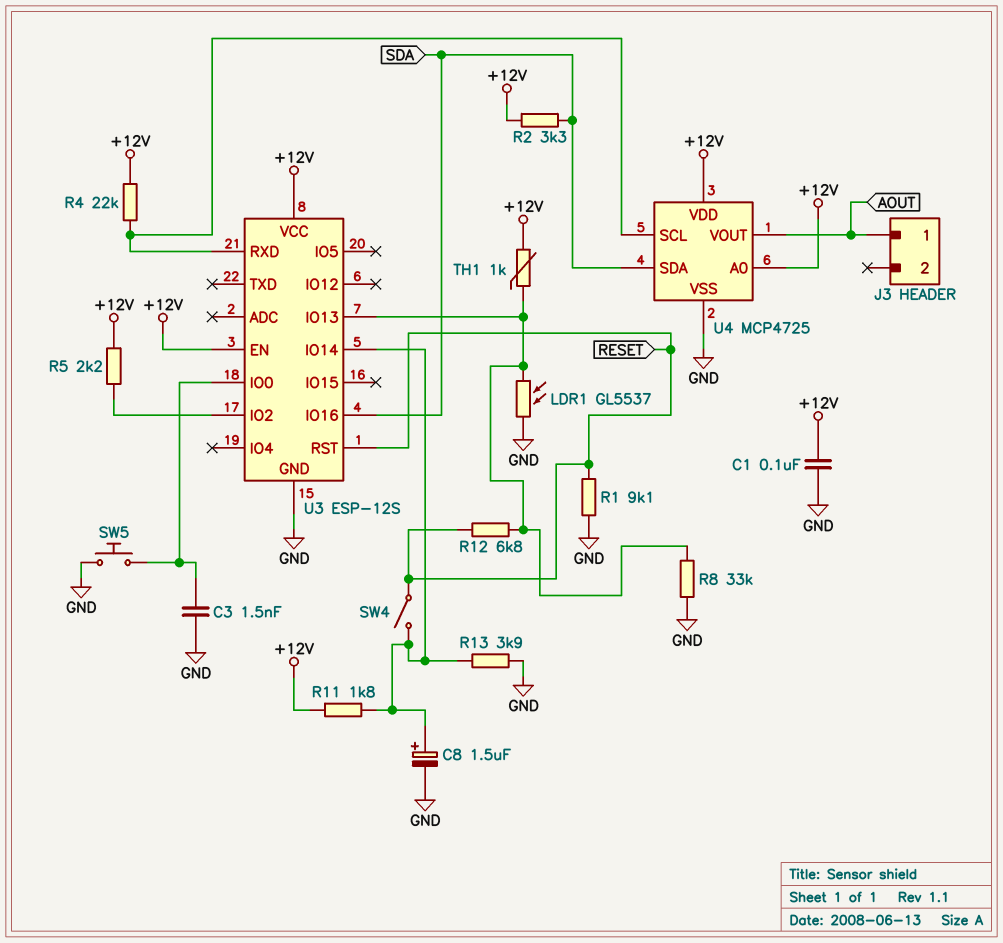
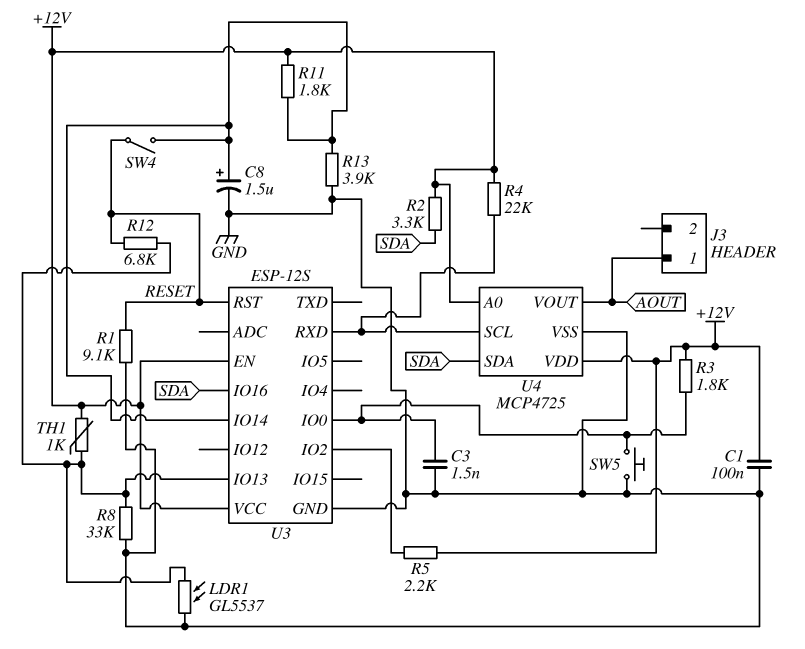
R3: none -> 1.8k (+12V, U3/IO0)

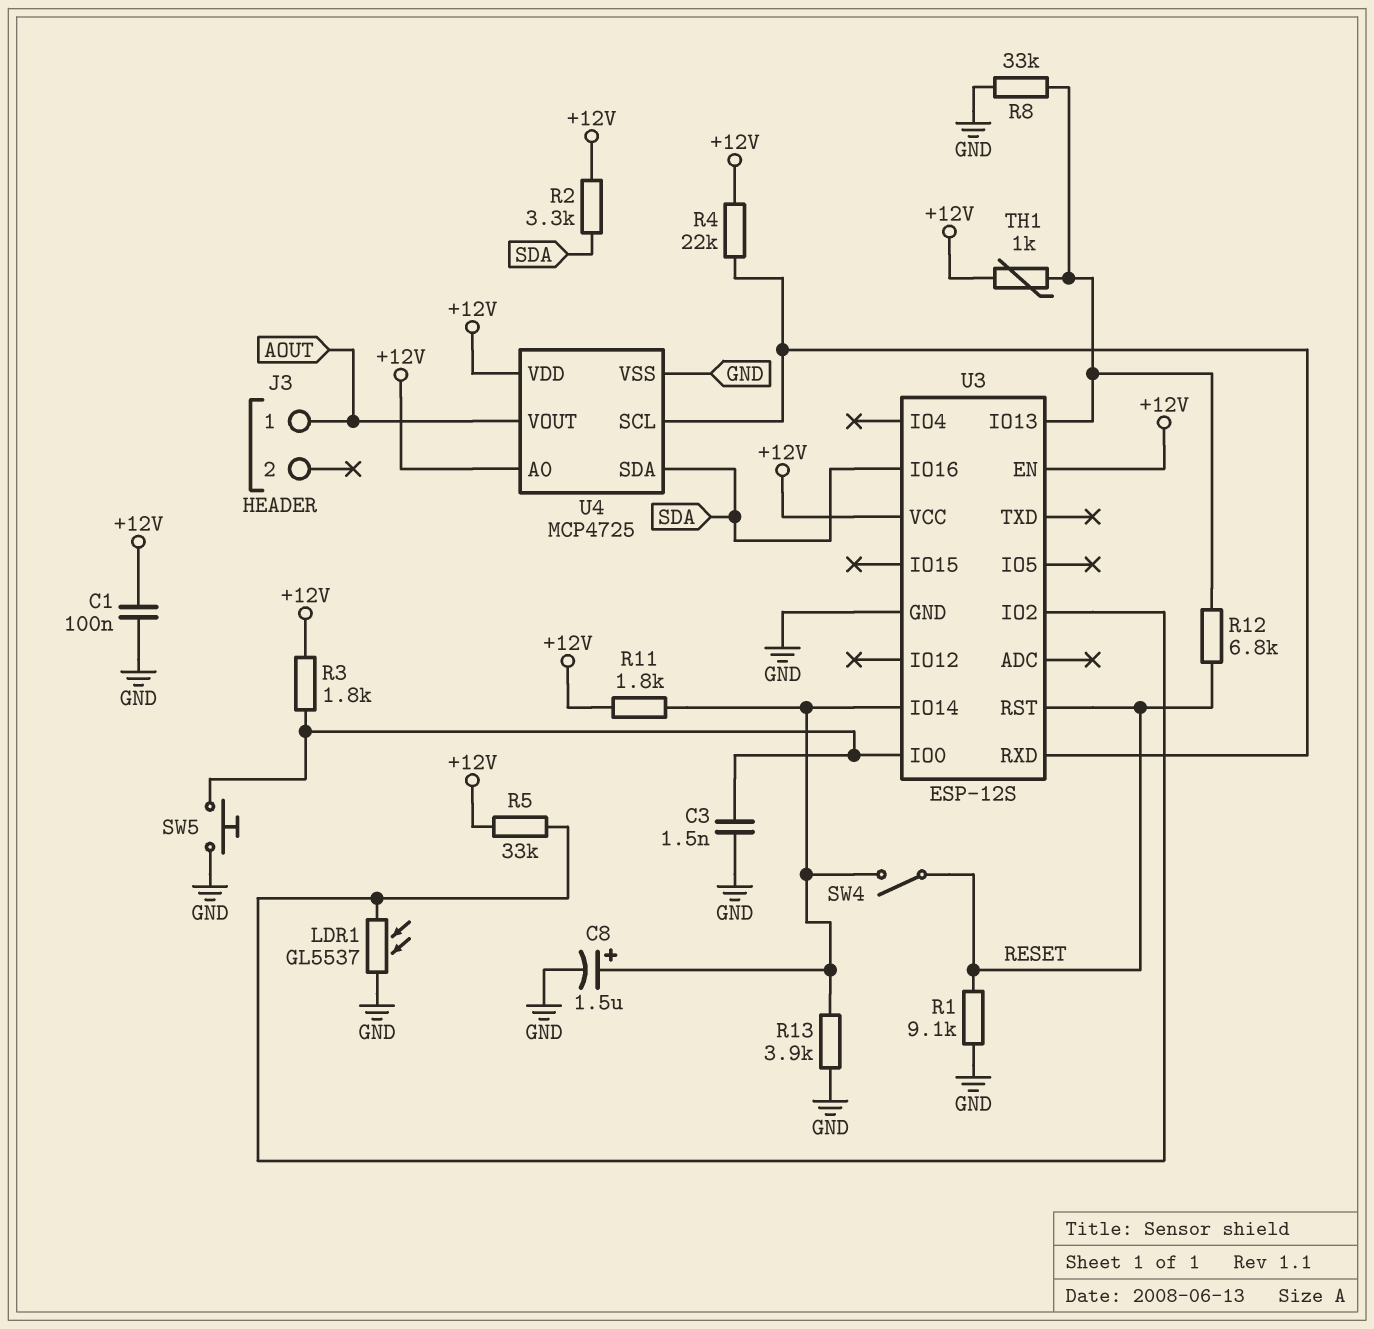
LDR1: GL5537 (GND, U3/IO13) -> GL5537 (GND, U3/IO2)
R5: 2.2k (+12V, U3/IO2) -> 33k (+12V, U3/IO2)

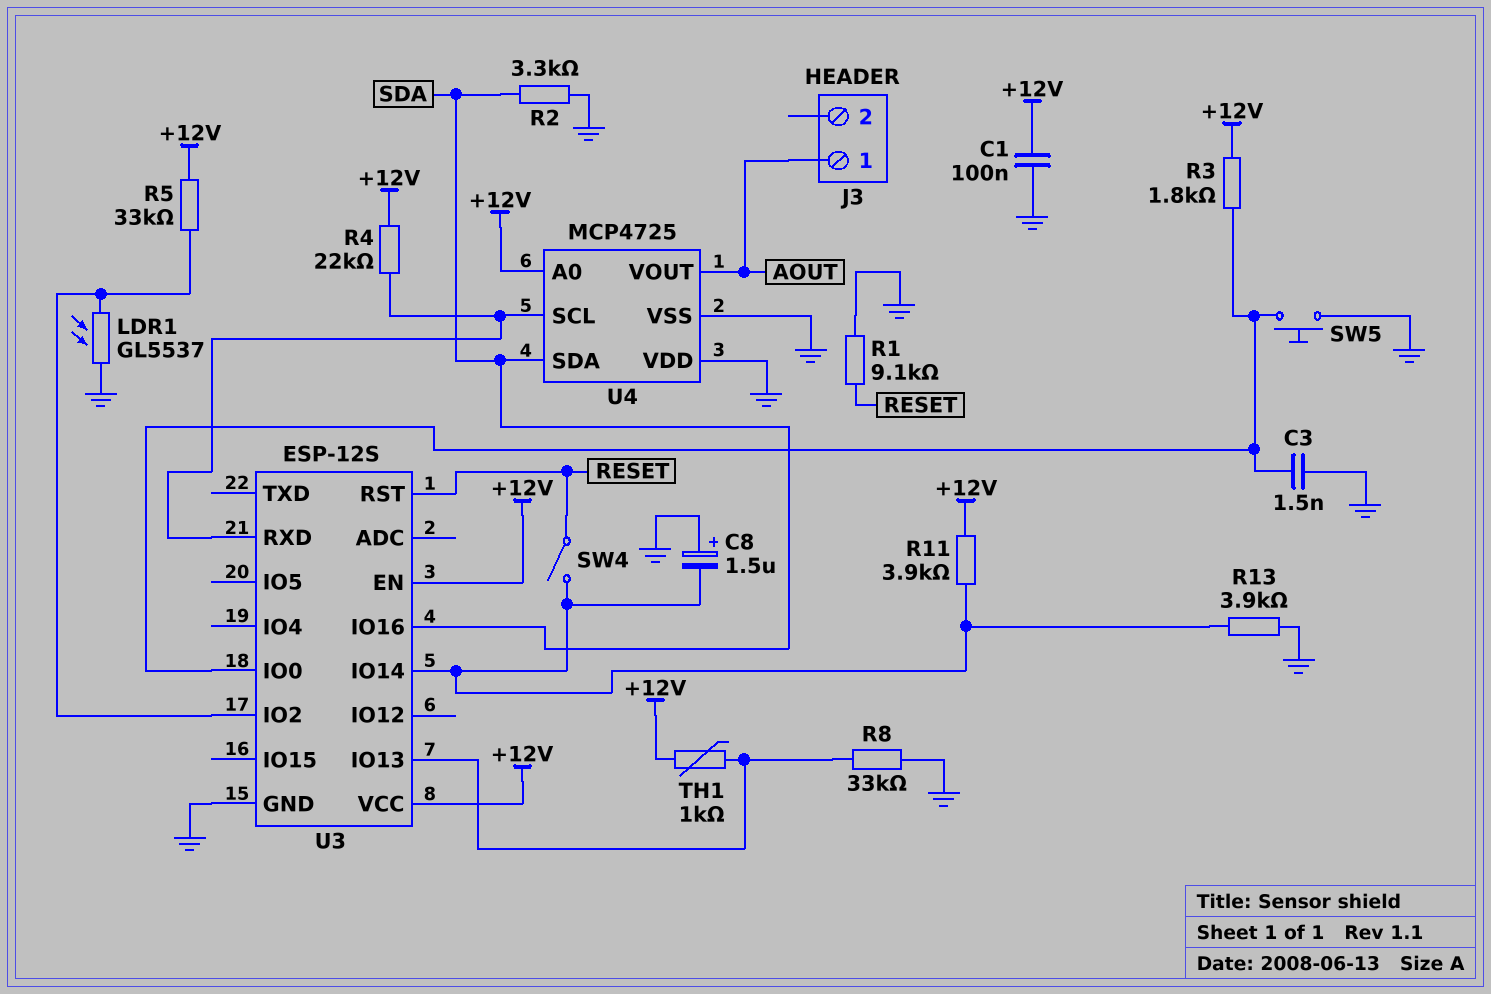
C8: 1.5uF (plus U3/IO14, minus GND) -> 1.5uF (plus GND, minus U3/IO14)
R2: 3.3k (+12V, SDA) -> 3.3k (GND, SDA)
R11: 1.8k (+12V, U3/IO14) -> 3.9k (+12V, U3/IO14)
R12: 6.8k (RESET, U3/IO13) -> none
U4 pin VDD: +12V -> GND

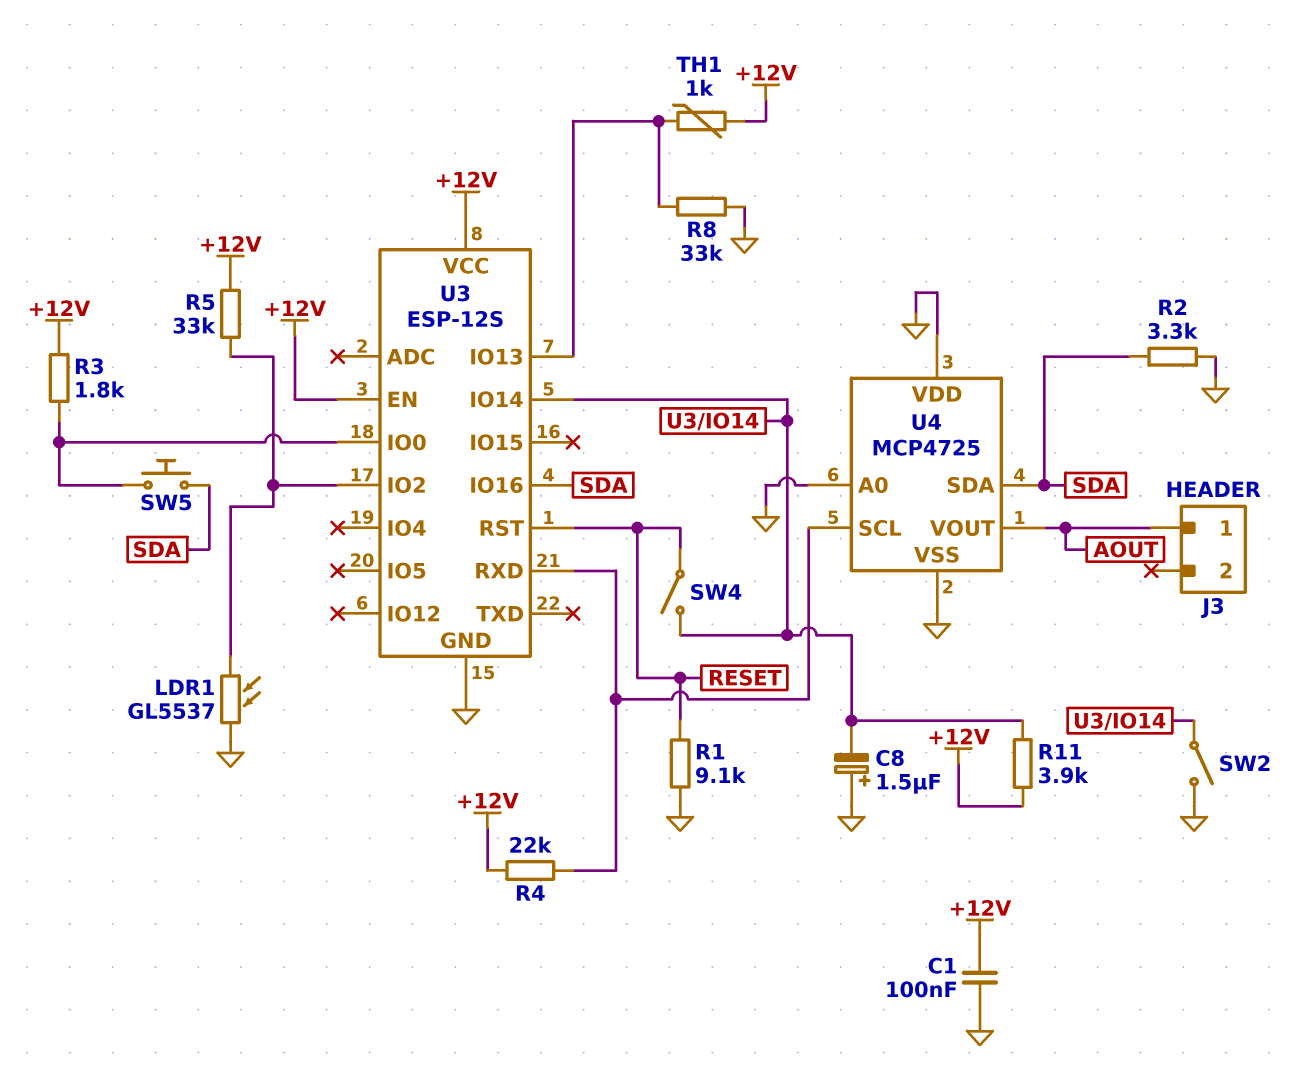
C3: 1.5nF (GND, U3/IO0) -> none
R13: 3.9k (GND, U3/IO14) -> none
SW2: none -> switch (GND, U3/IO14)
SW5: button (GND, U3/IO0) -> button (SDA, U3/IO0)
U4 pin A0: +12V -> GND

